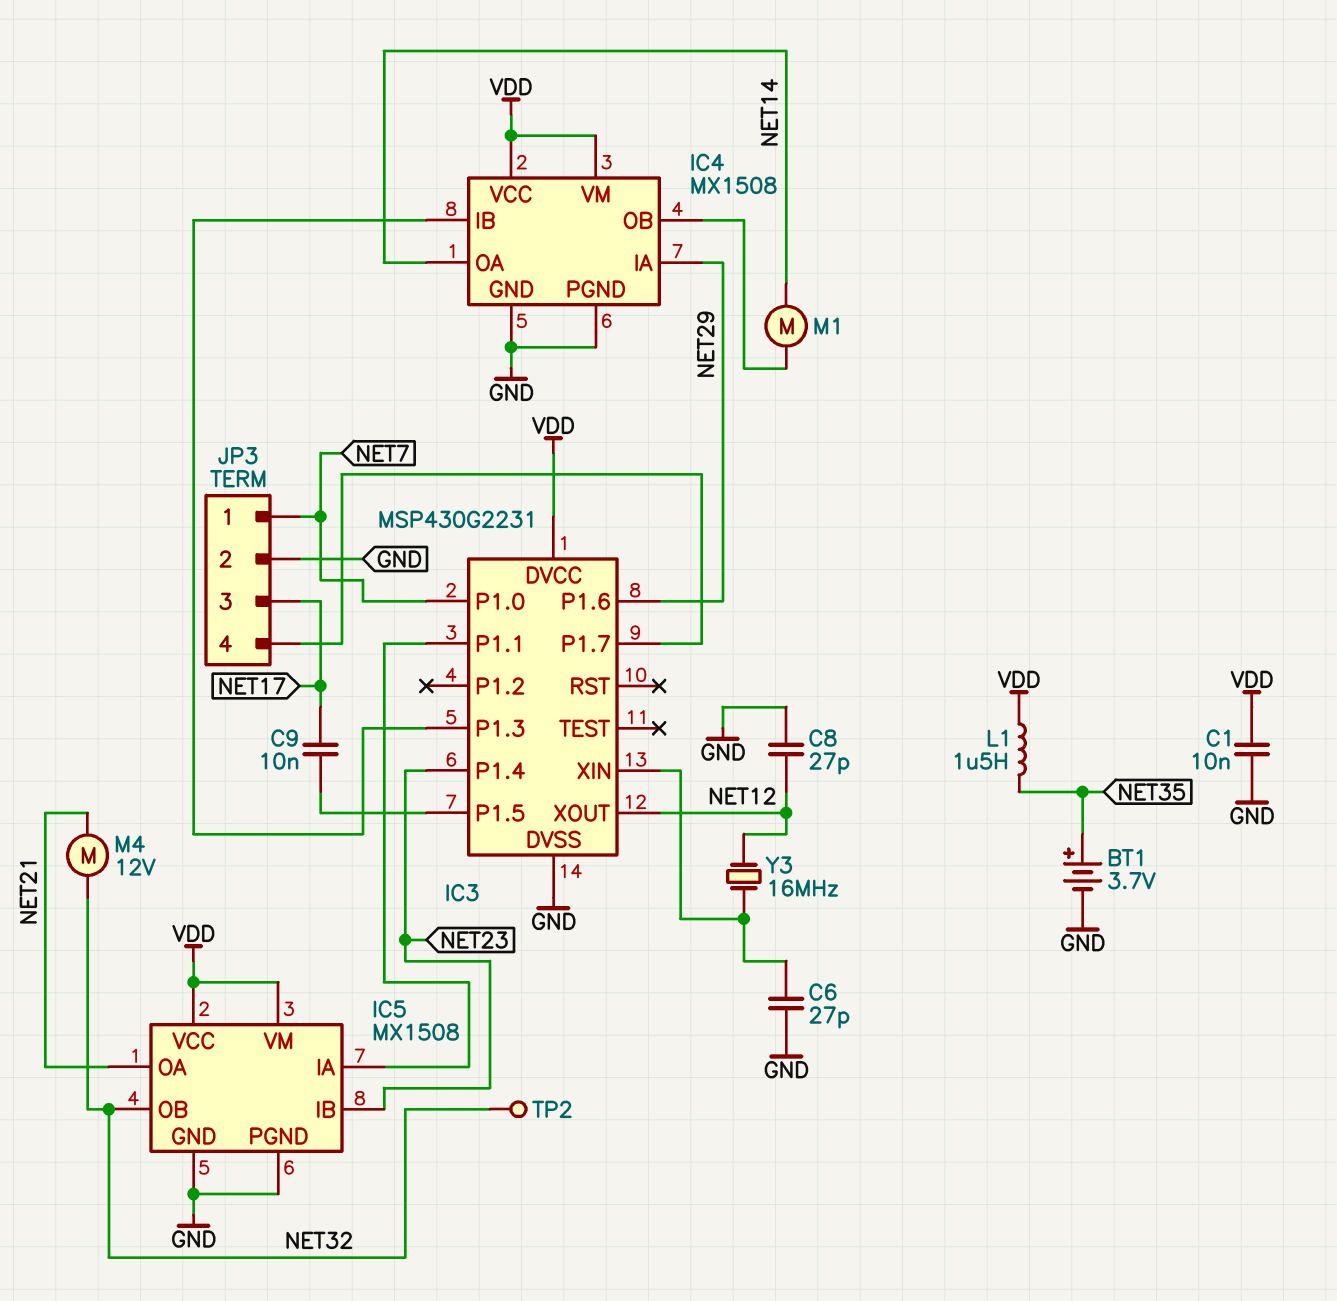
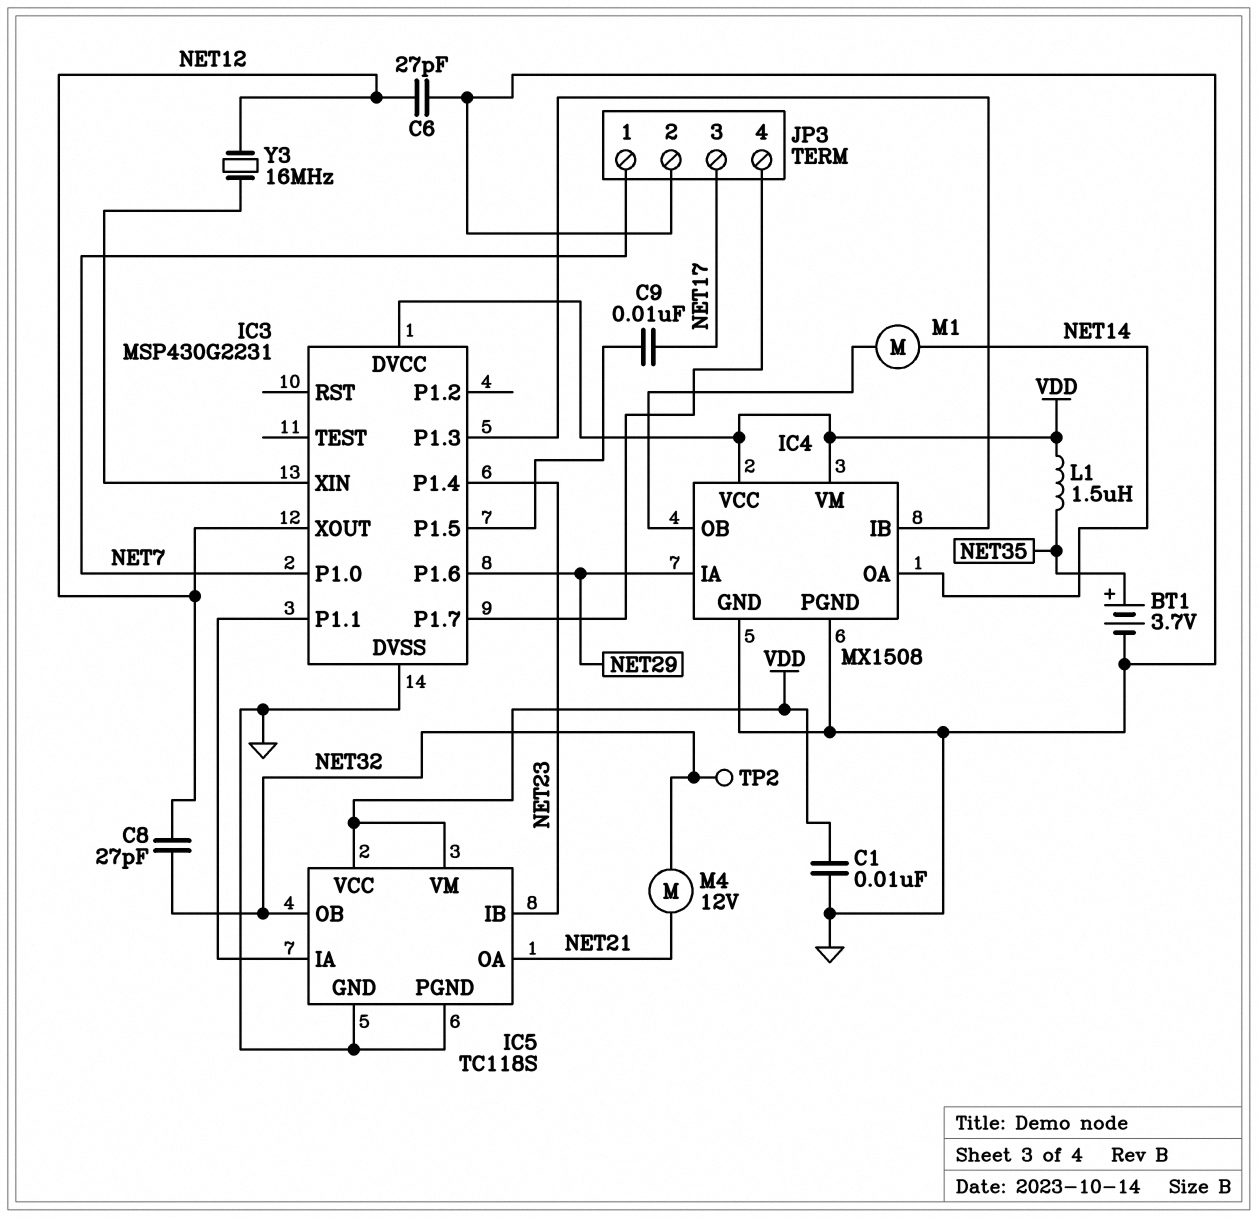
C6: 27pF (GND, IC3/XIN) -> 27pF (GND, NET12)
C8: 27pF (GND, NET12) -> 27pF (NET12, NET32)
IC5: MX1508 -> TC118S

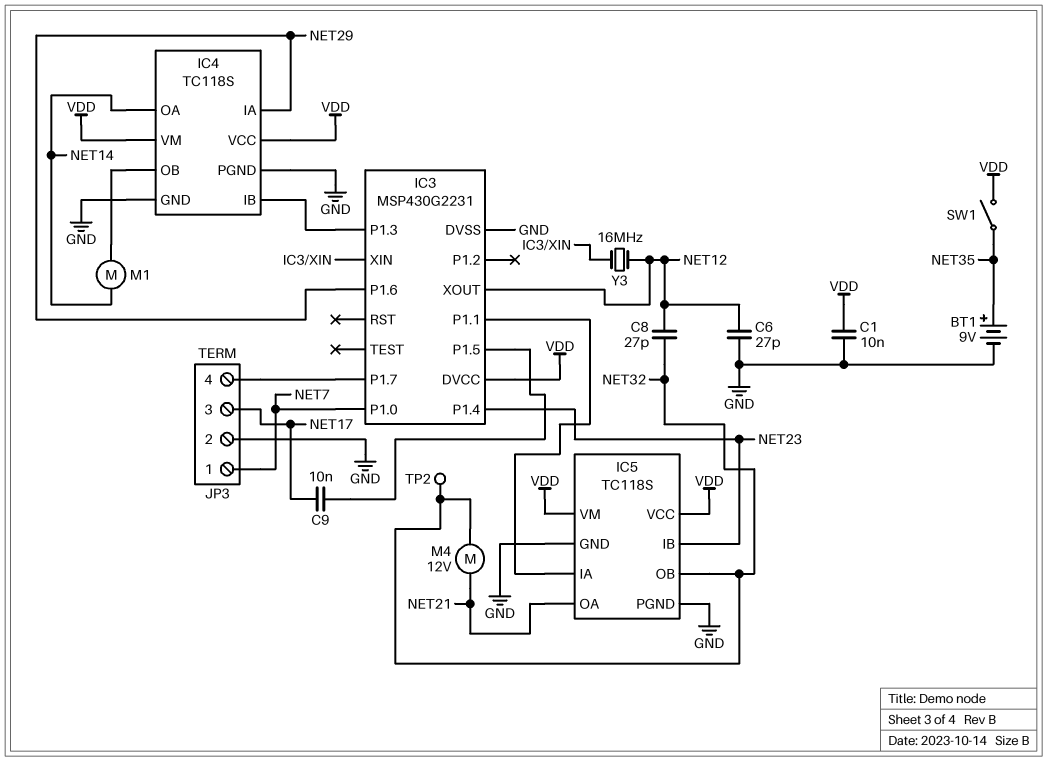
BT1: 3.7V (plus NET35, minus GND) -> 9V (plus NET35, minus GND)
IC4: MX1508 -> TC118S
L1: 1.5uH (NET35, VDD) -> none
SW1: none -> switch (NET35, VDD)

